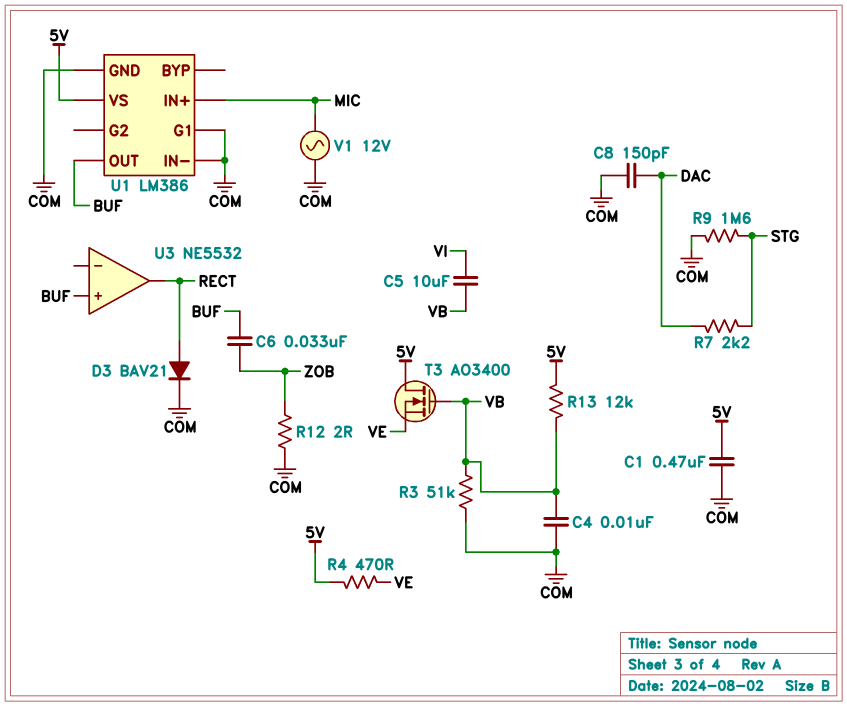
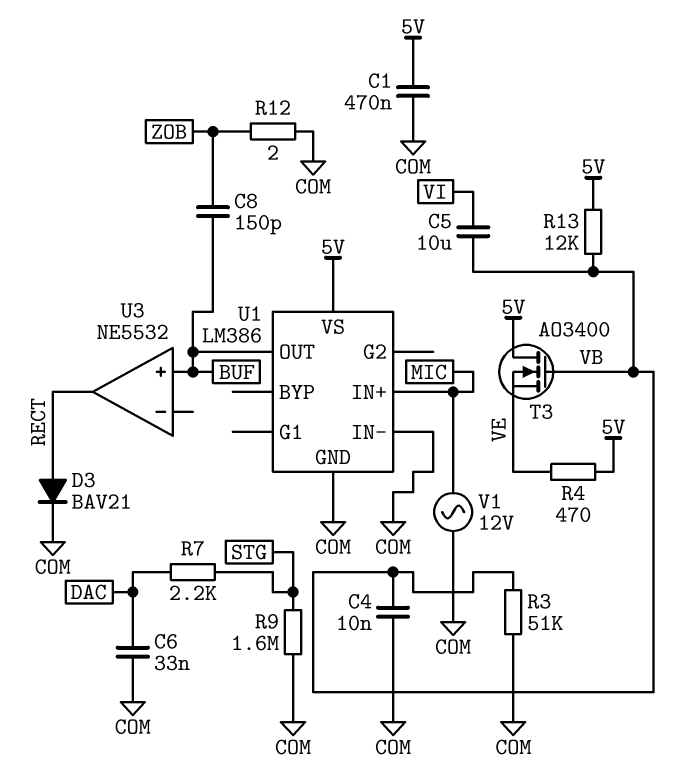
C6: 33nF (BUF, ZOB) -> 33nF (COM, DAC)
C8: 150pF (COM, DAC) -> 150pF (BUF, ZOB)
U1 pin G1: COM -> none

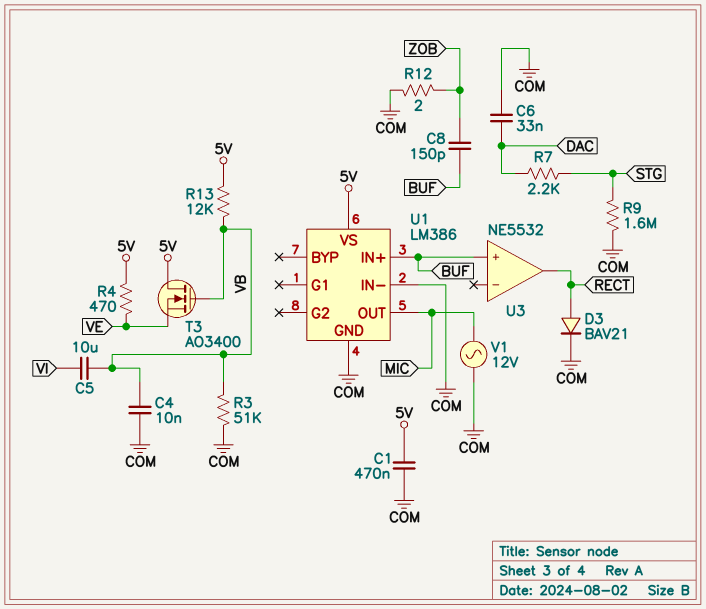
U1 pin IN+: MIC -> BUF
U1 pin OUT: BUF -> MIC

